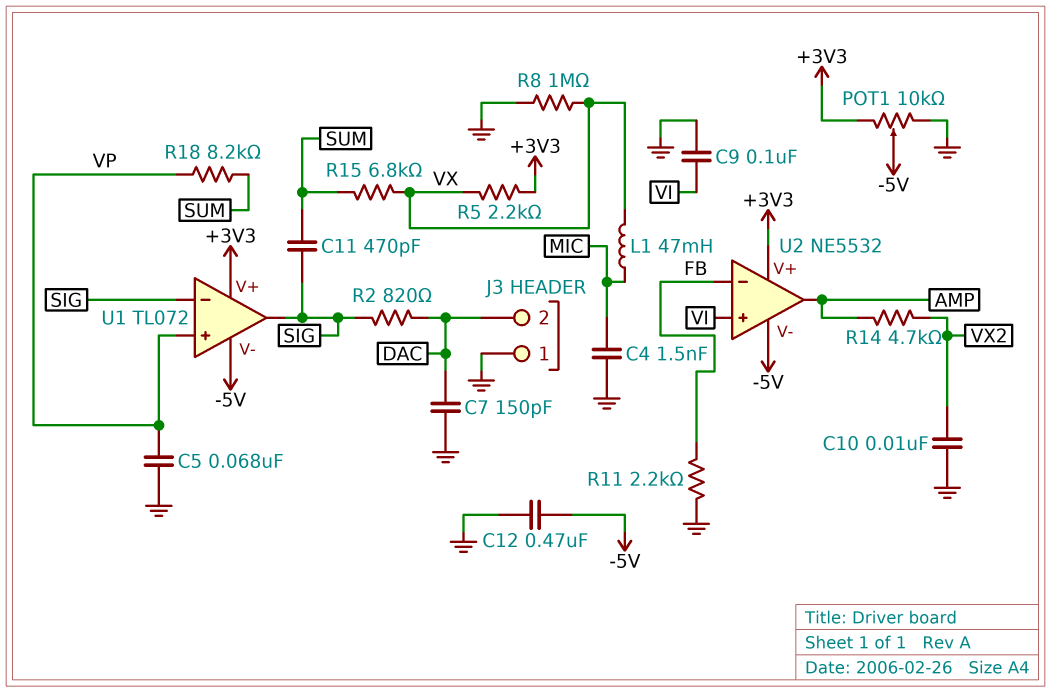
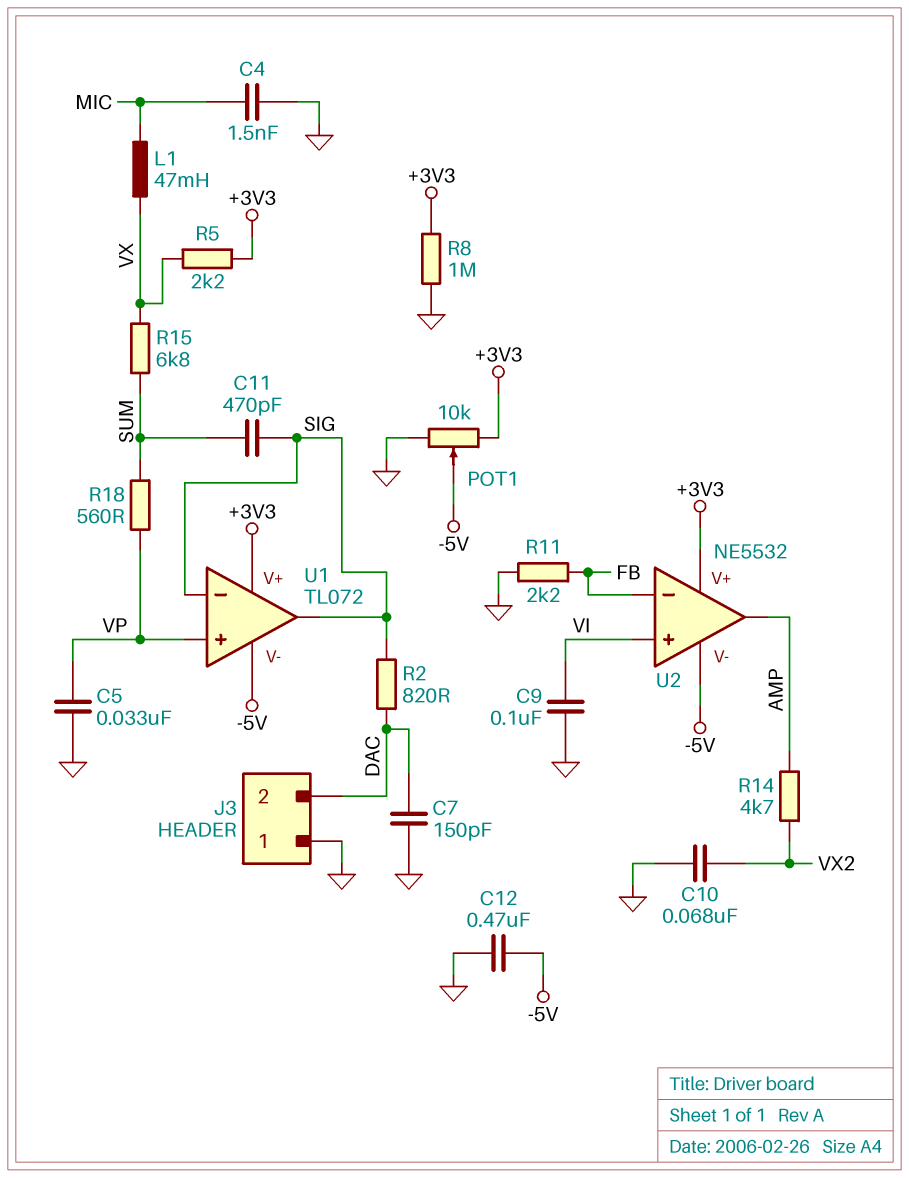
C5: 68nF (GND, VP) -> 33nF (GND, VP)
C10: 10nF (GND, VX2) -> 68nF (GND, VX2)
R8: 1M (GND, VX) -> 1M (+3V3, GND)
R18: 8.2k (SUM, VP) -> 560 (SUM, VP)

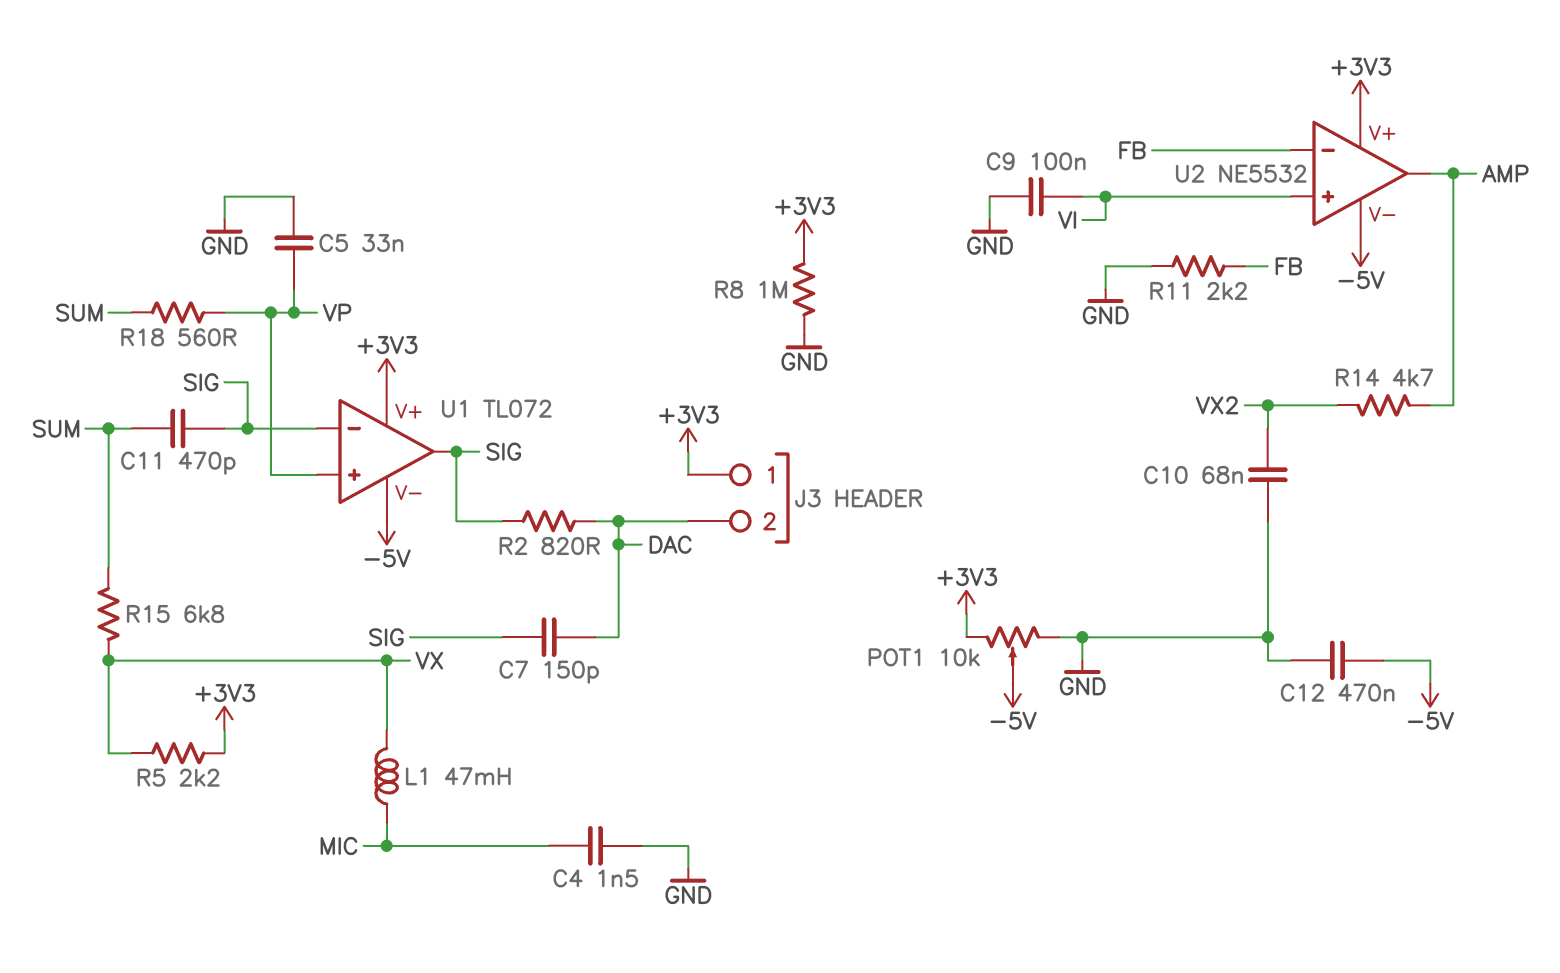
C7: 150pF (DAC, GND) -> 150pF (DAC, SIG)
J3 pin 1: GND -> +3V3

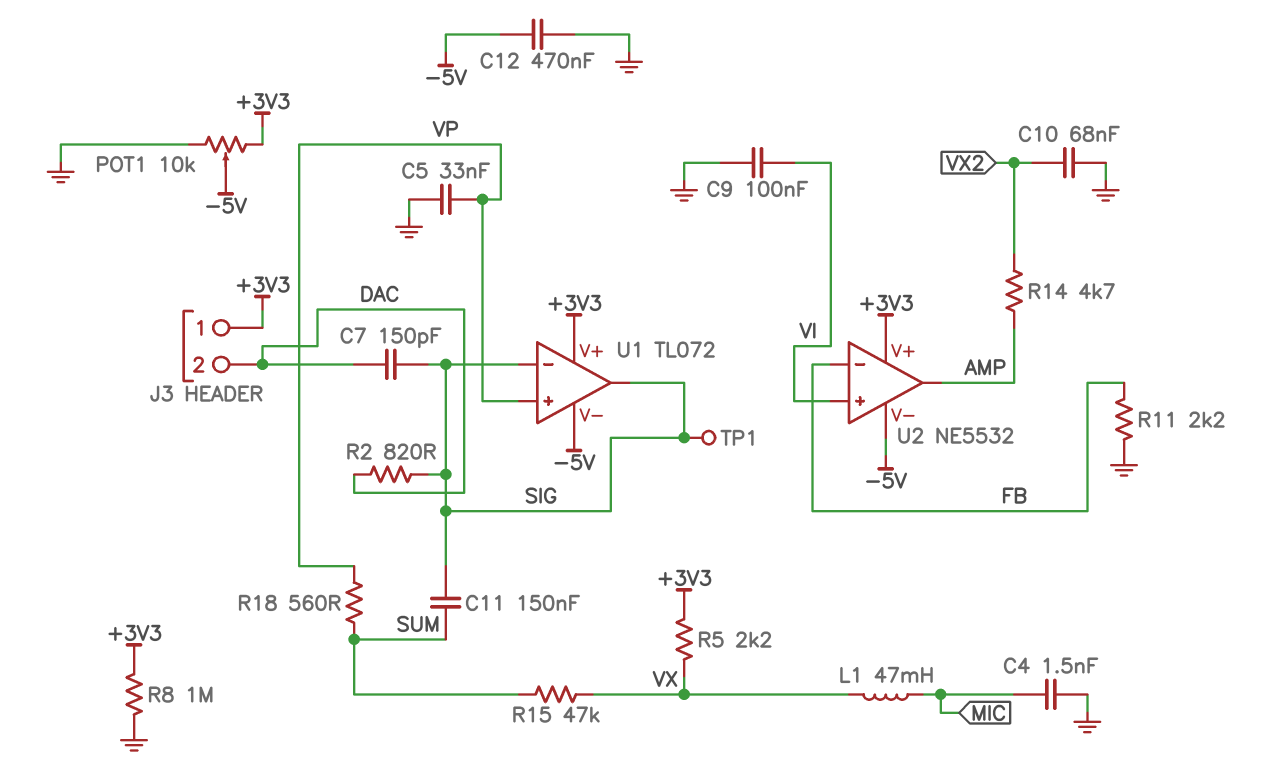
C11: 470pF (SIG, SUM) -> 150nF (SIG, SUM)
R15: 6.8k (SUM, VX) -> 47k (SUM, VX)
TP1: none -> test point (SIG)

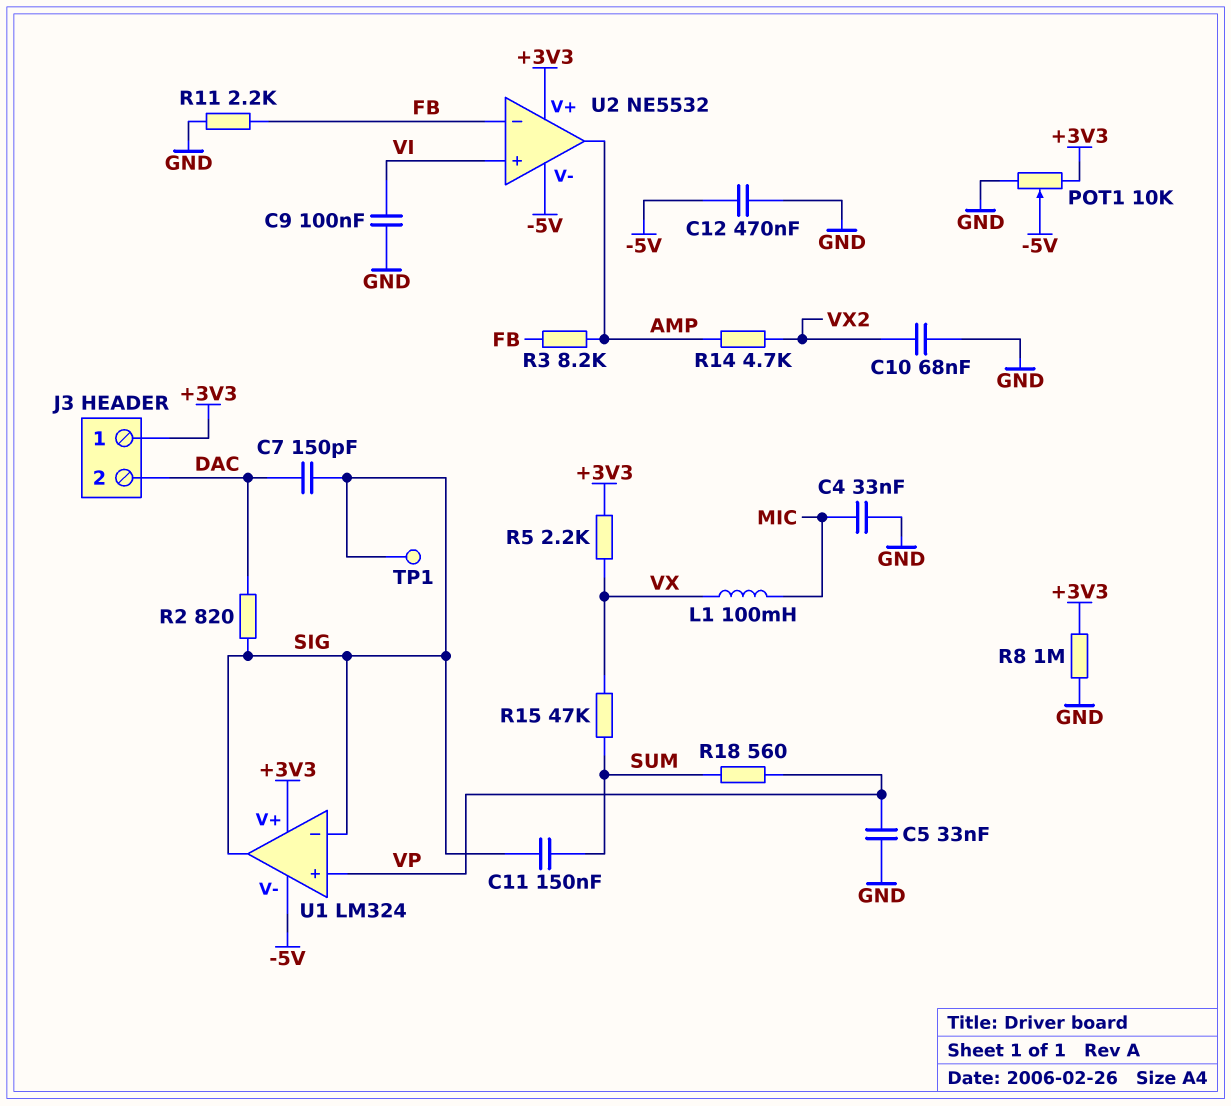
C4: 1.5nF (GND, MIC) -> 33nF (GND, MIC)
L1: 47mH (MIC, VX) -> 100mH (MIC, VX)
R3: none -> 8.2k (AMP, FB)
U1: TL072 -> LM324

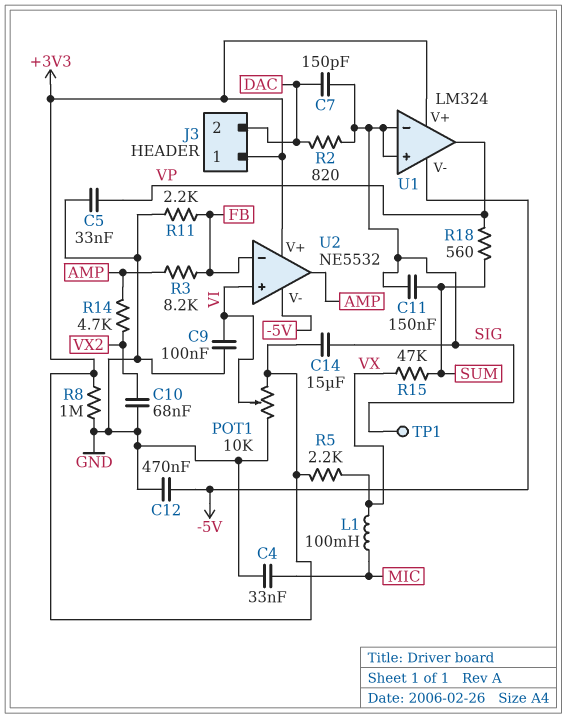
C14: none -> 15uF (+3V3, SIG)
POT1: 10k (+3V3, GND, wiper -5V) -> 10k (+3V3, GND, wiper VI)
U1 pin in+: VP -> SIG
U1 pin out: SIG -> VP

